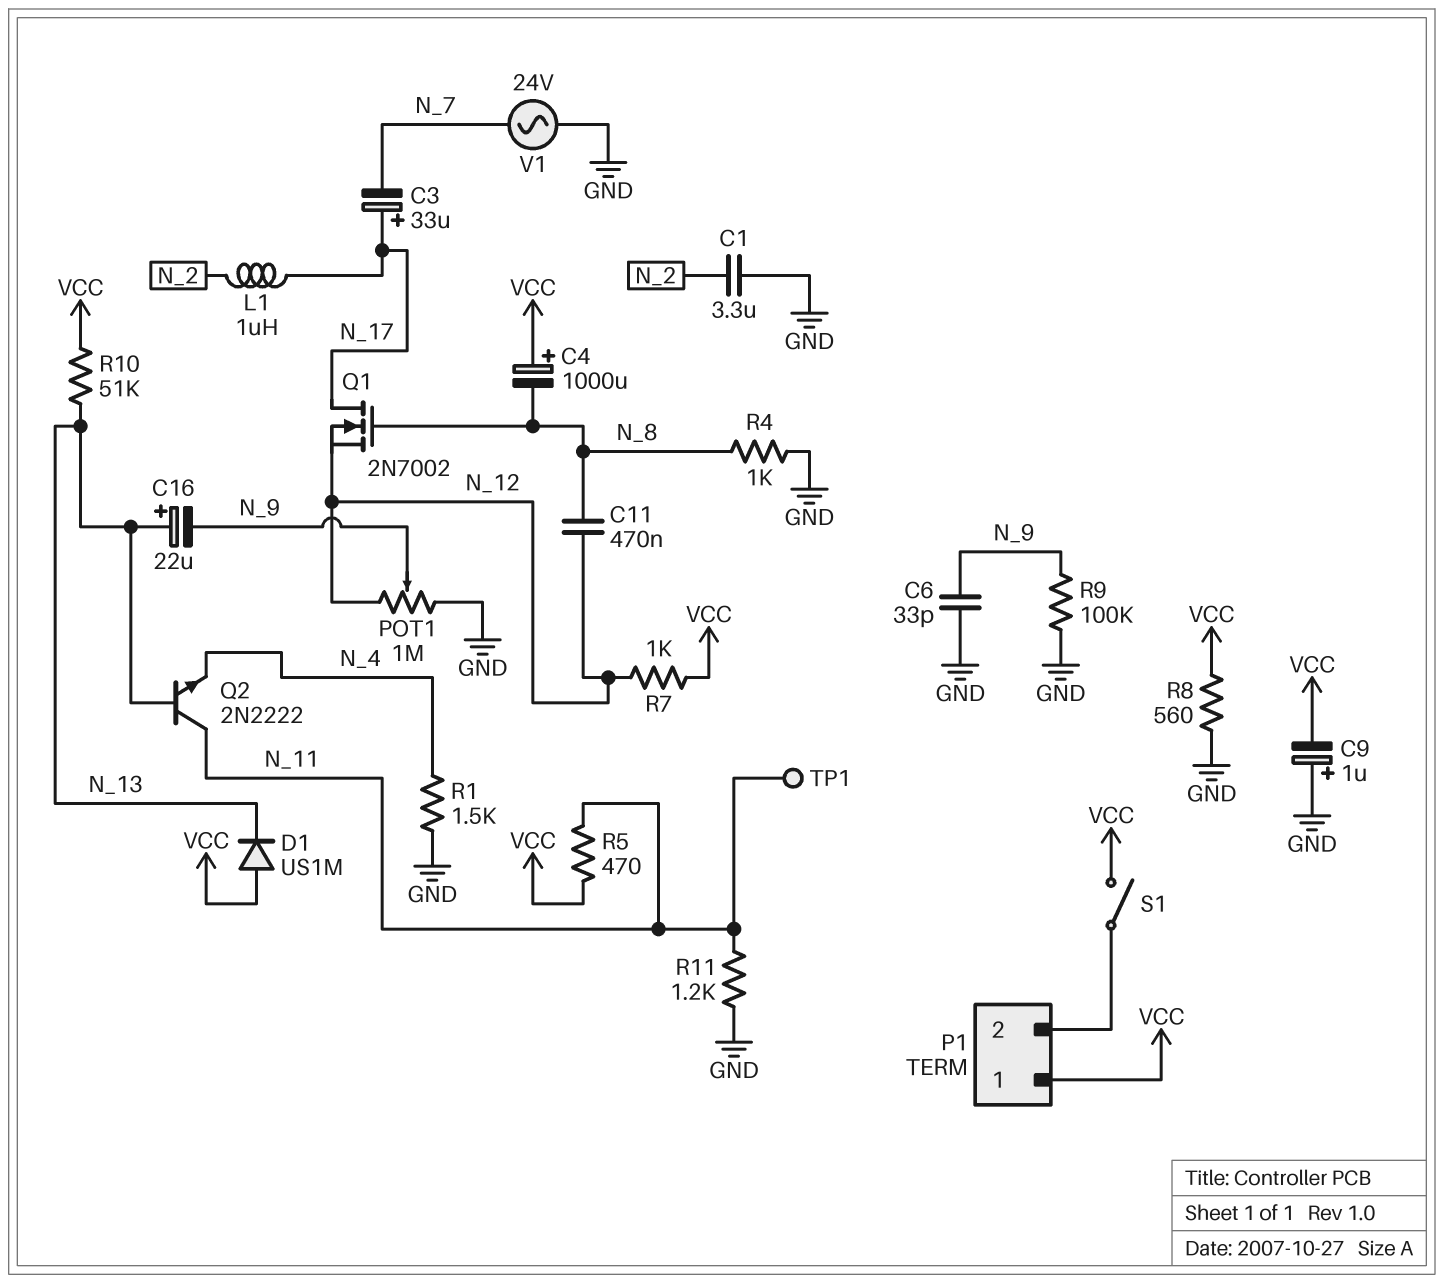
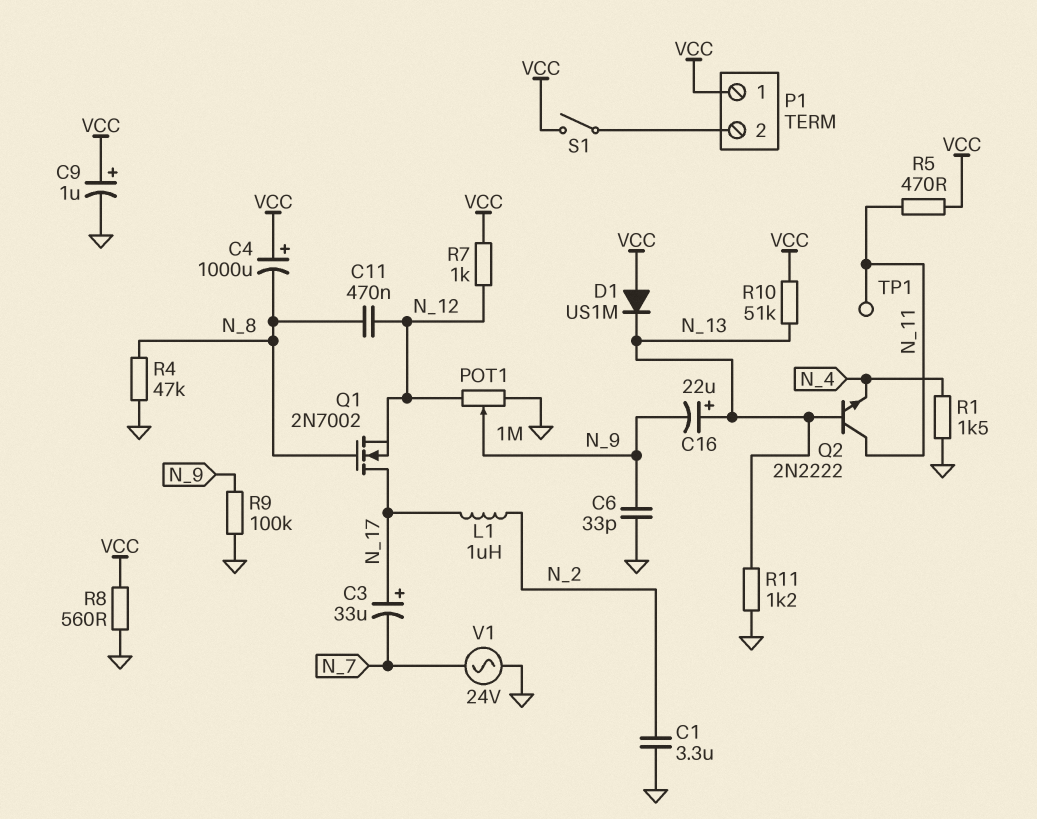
C9: 1uF (plus GND, minus VCC) -> 1uF (plus VCC, minus GND)
R4: 1k (GND, N_8) -> 47k (GND, N_8)
R11: 1.2k (GND, N_11) -> 1.2k (GND, N_13)

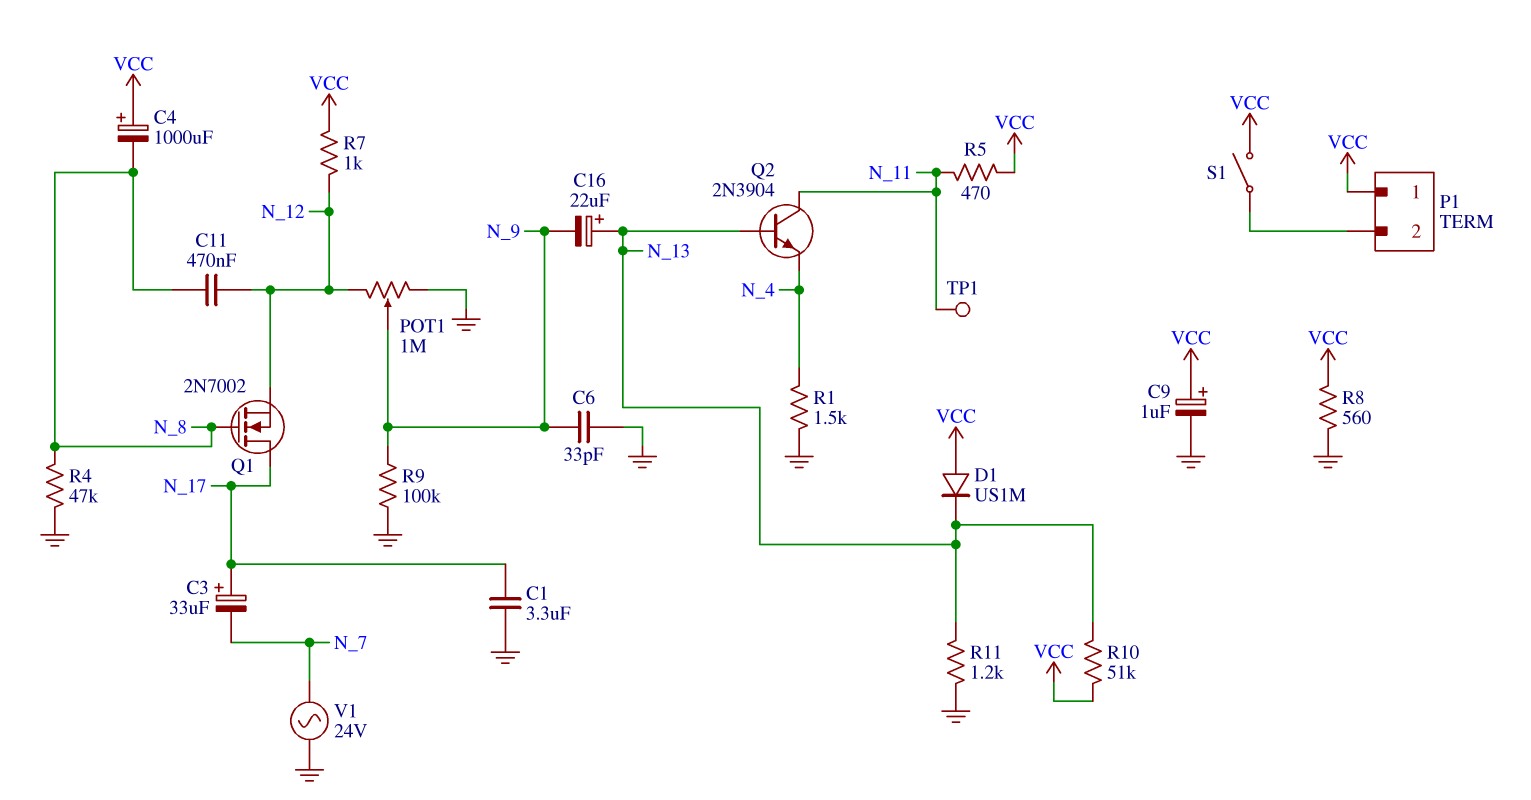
C1: 3.3uF (GND, N_2) -> 3.3uF (GND, N_17)
L1: 1uH (N_2, N_17) -> none
Q2: NPN 2N2222 (B N_13, C N_11, E N_4) -> NPN 2N3904 (B N_13, C N_11, E N_4)

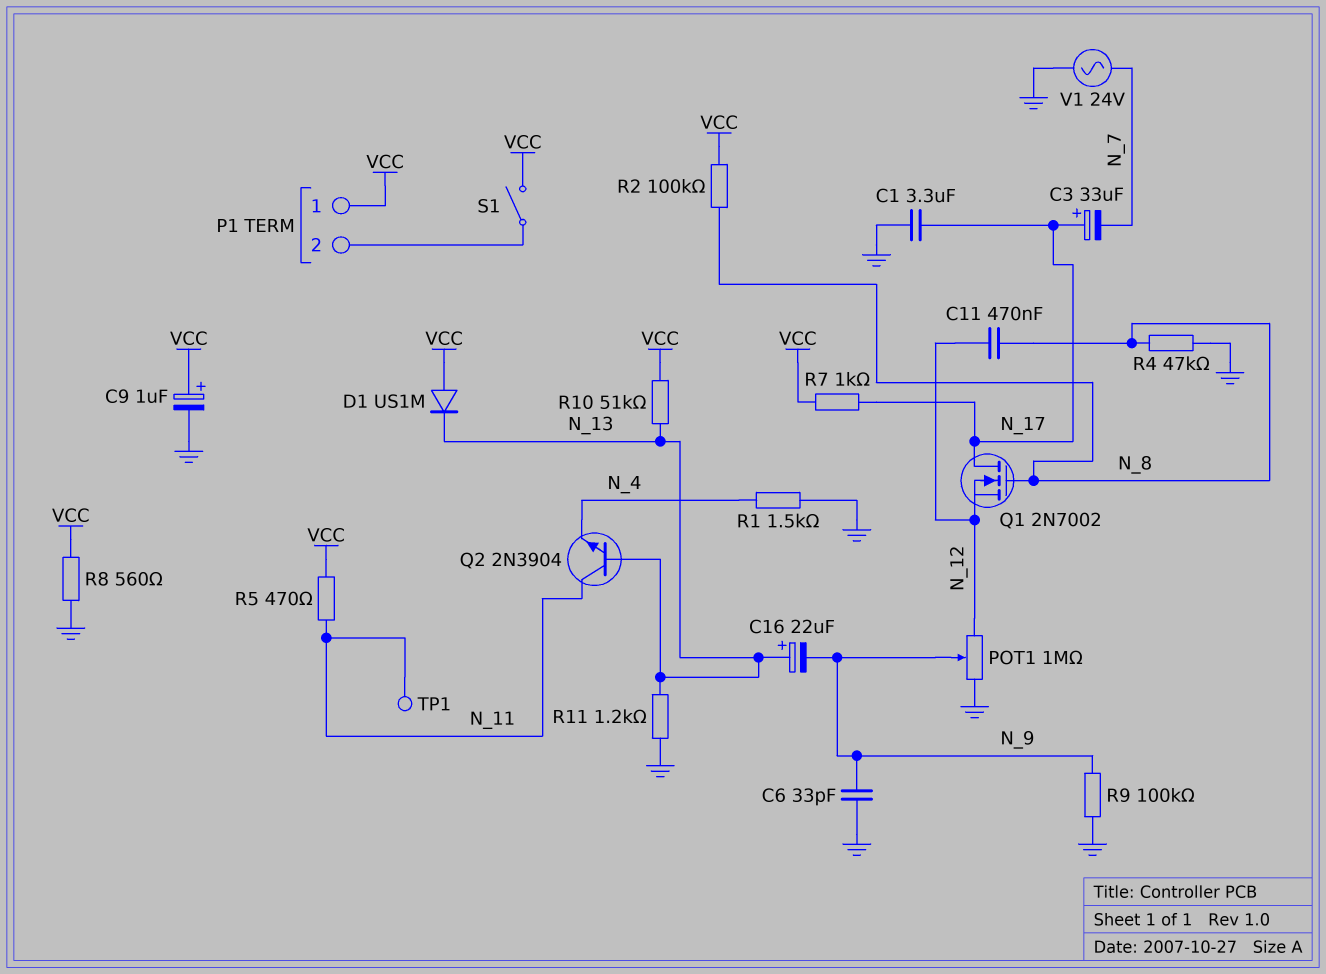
C4: 1000uF (plus VCC, minus N_8) -> none
R2: none -> 100k (N_8, VCC)
R7: 1k (N_12, VCC) -> 1k (N_17, VCC)

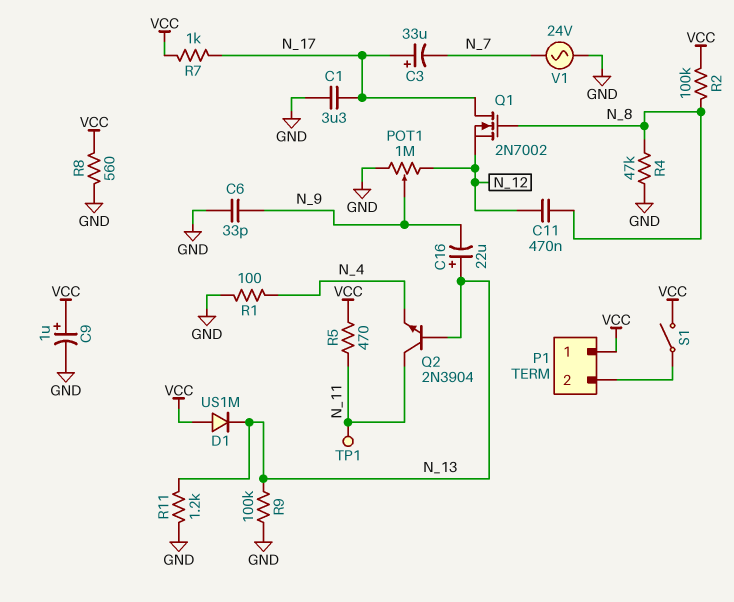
R1: 1.5k (GND, N_4) -> 100 (GND, N_4)
R9: 100k (GND, N_9) -> 100k (GND, N_13)
R10: 51k (N_13, VCC) -> none

